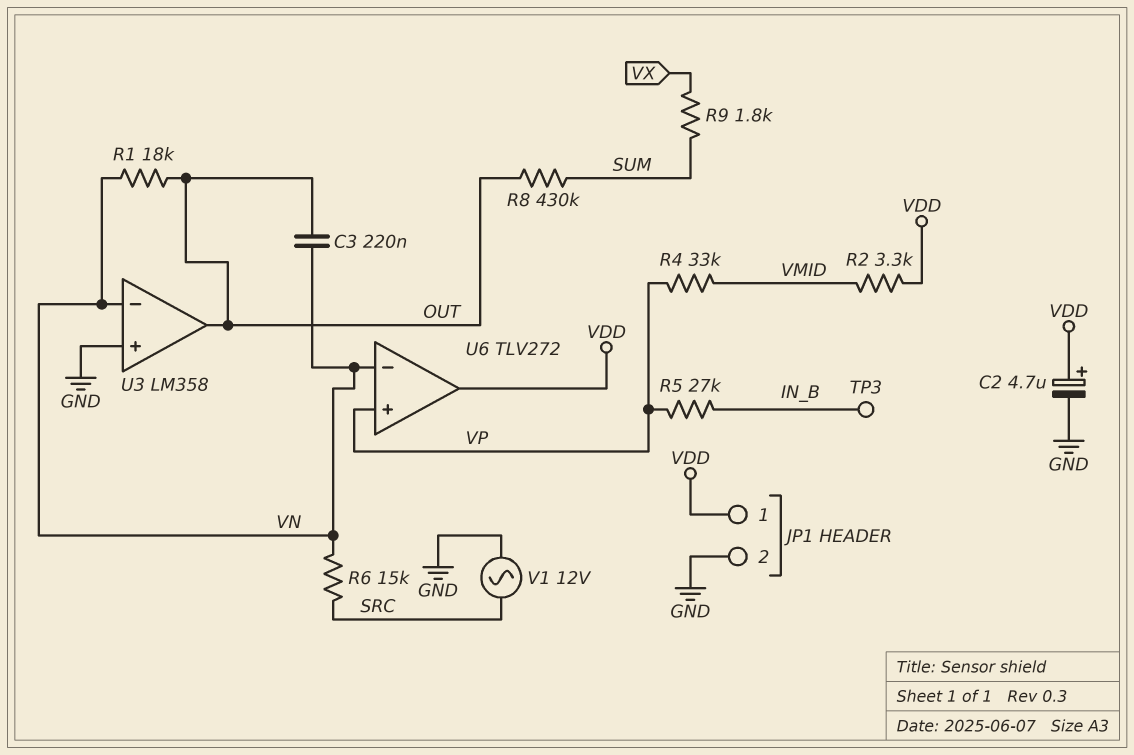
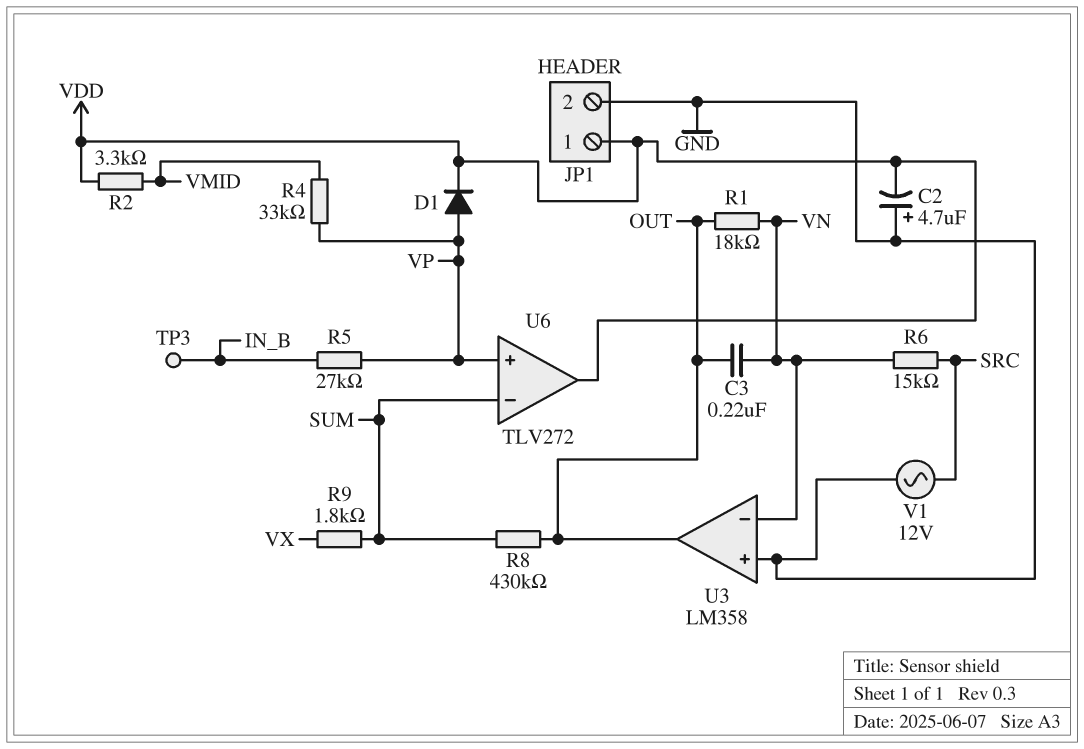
C2: 4.7uF (plus VDD, minus GND) -> 4.7uF (plus GND, minus VDD)
D1: none -> diode (A VP, K VDD)
U6 pin in-: VN -> SUM

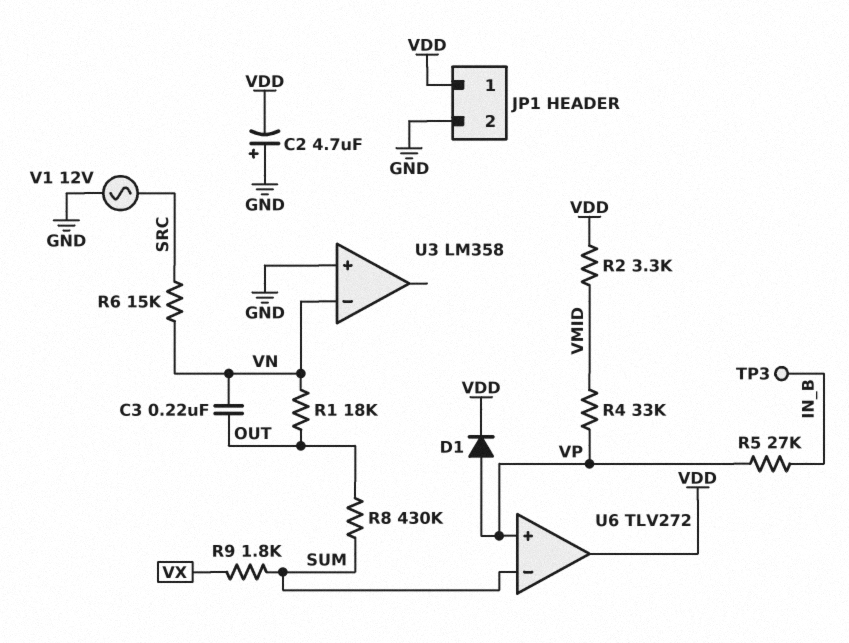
U3 pin out: OUT -> none

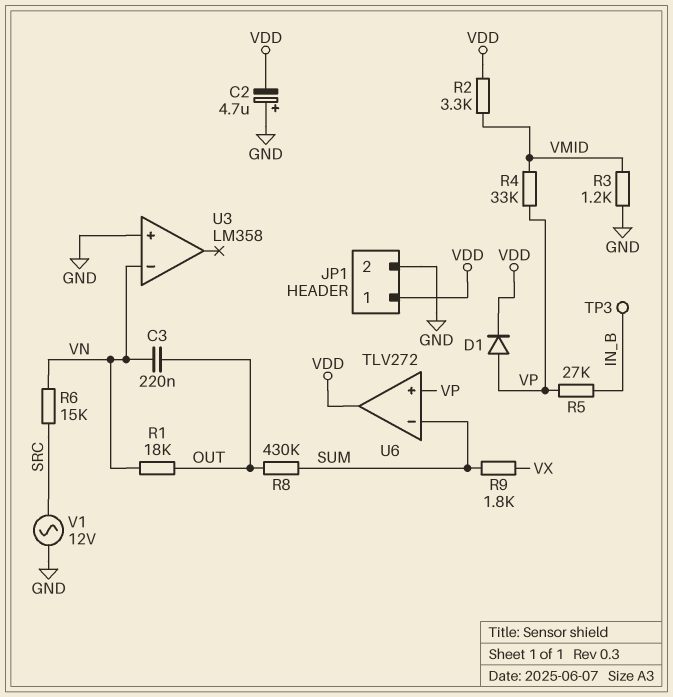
R3: none -> 1.2k (GND, VMID)

